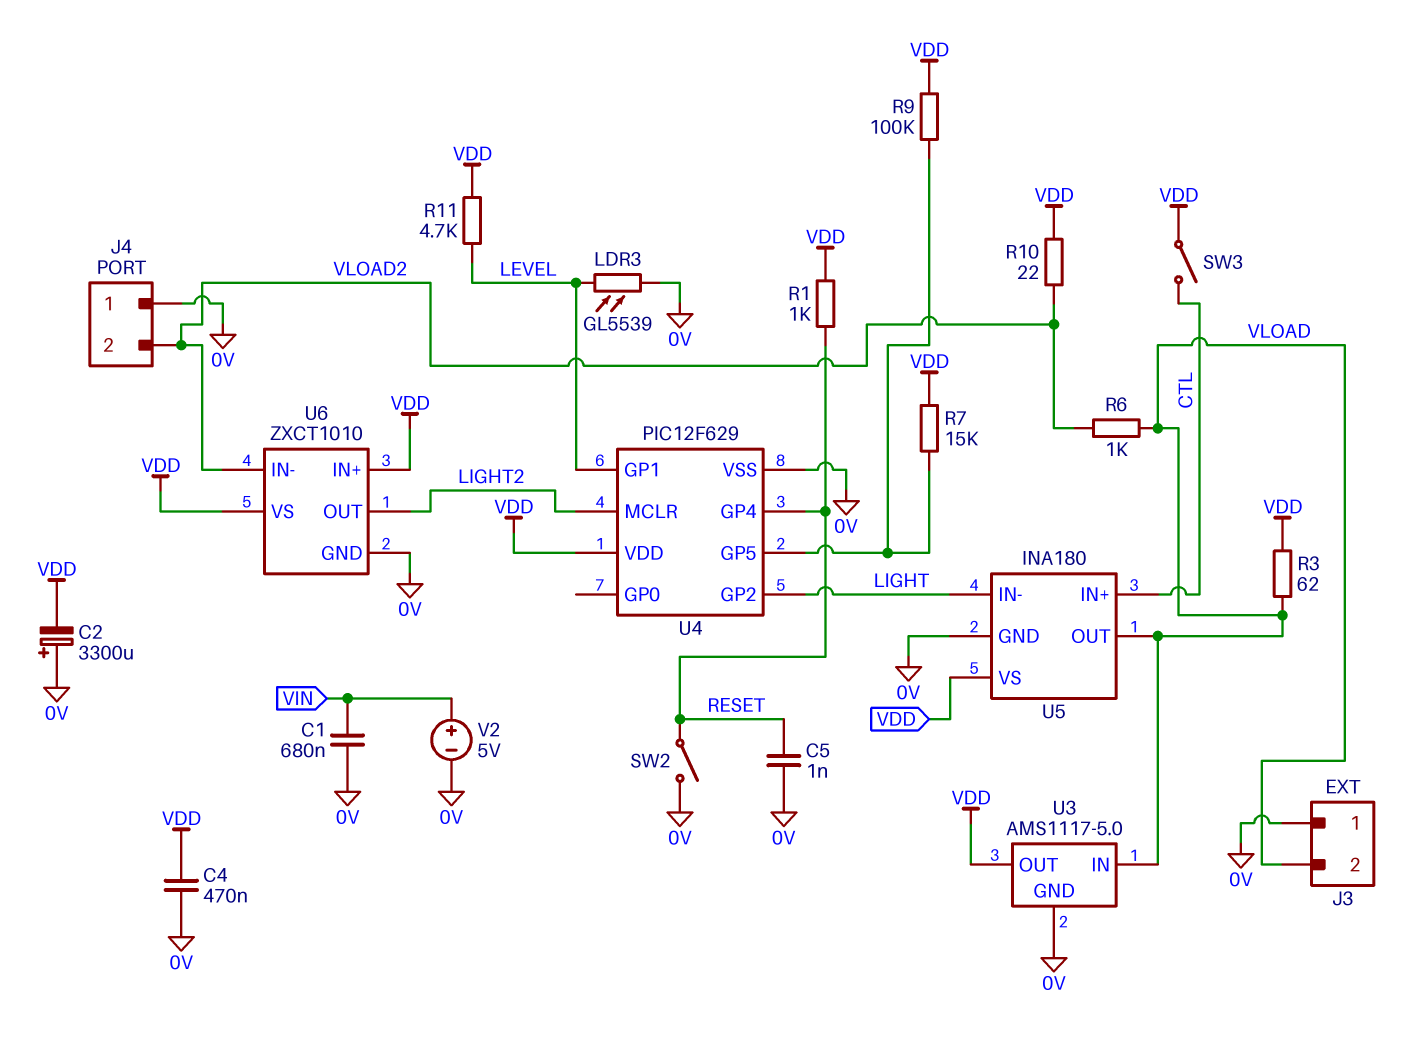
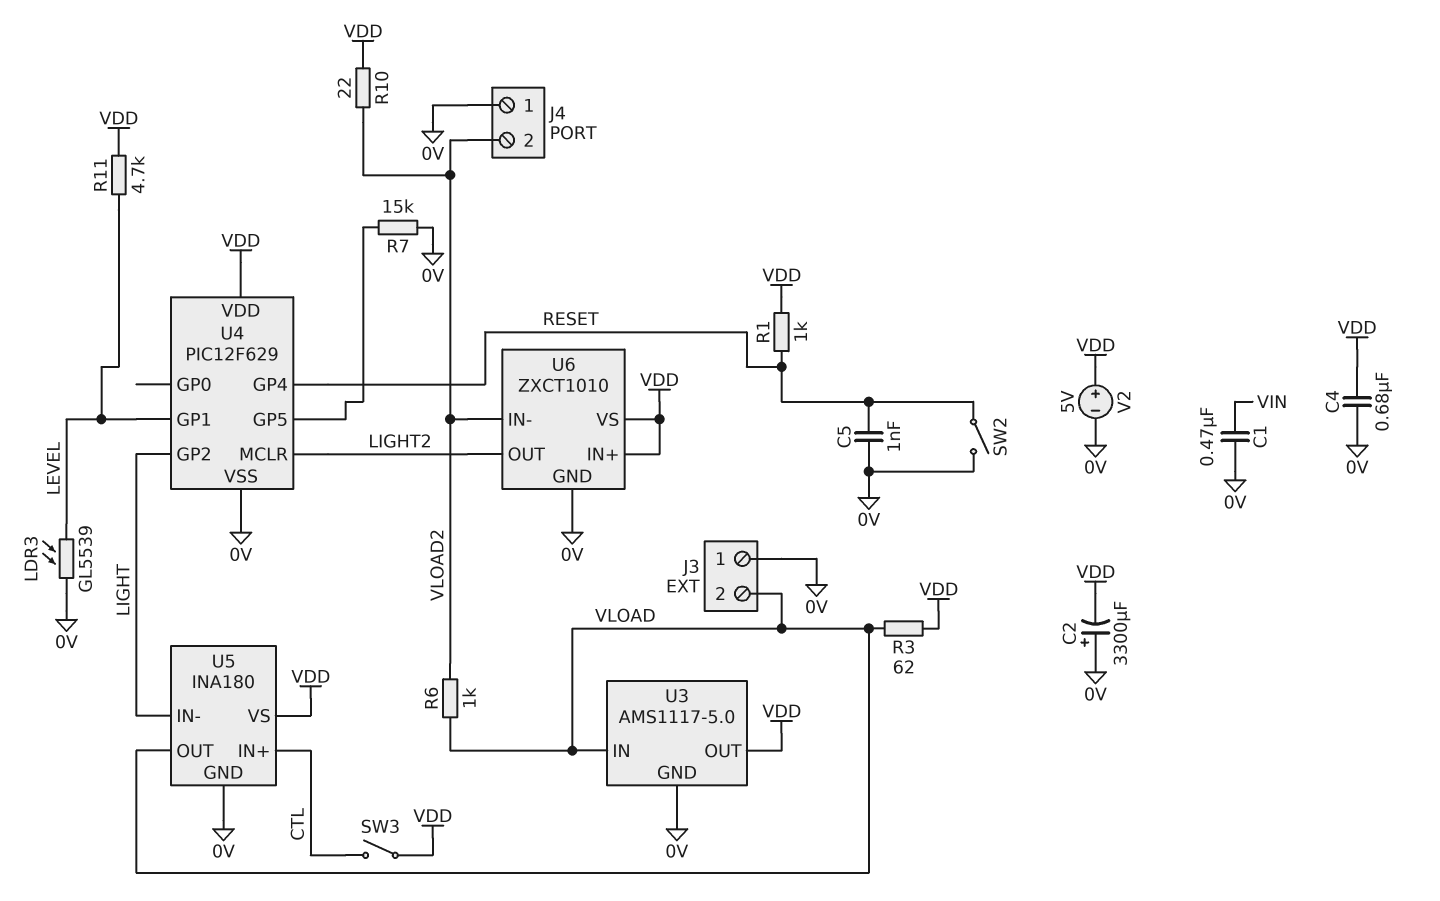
C1: 680nF (0V, VIN) -> 470nF (0V, VIN)
C4: 470nF (0V, VDD) -> 680nF (0V, VDD)
R7: 15k (U4/GP5, VDD) -> 15k (0V, U4/GP5)
R9: 100k (U4/GP5, VDD) -> none
V2: 5V (plus VIN, minus 0V) -> 5V (plus VDD, minus 0V)

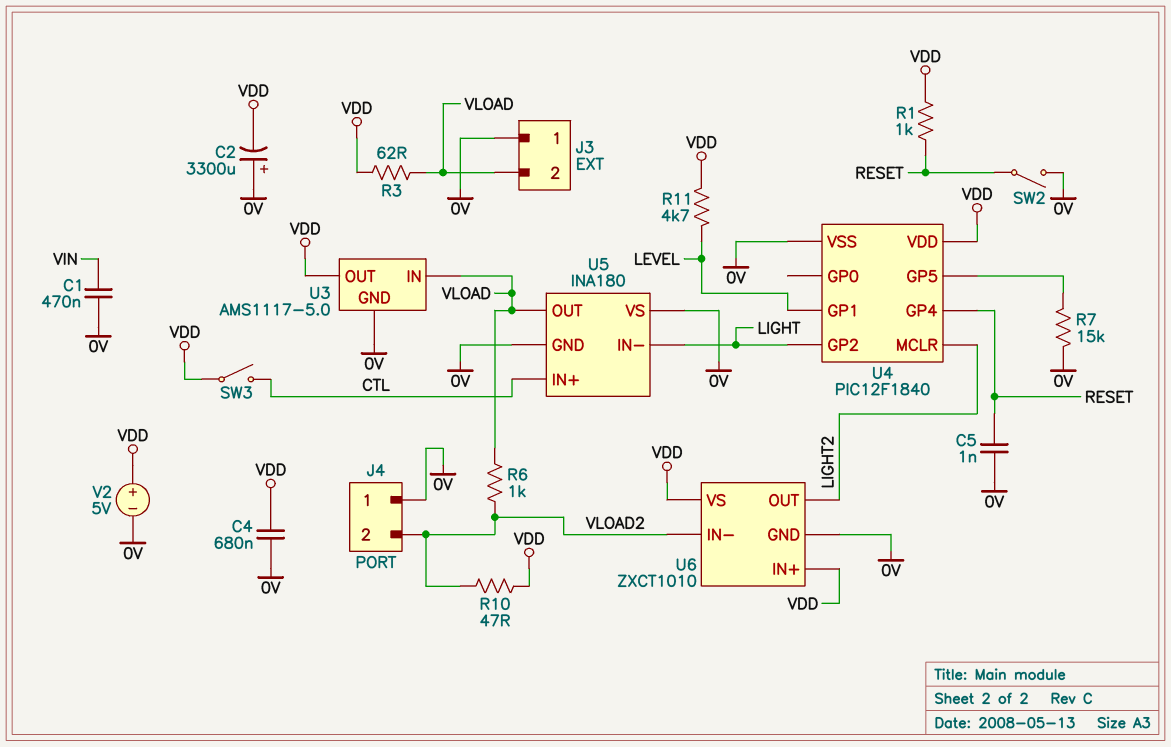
LDR3: GL5539 (0V, LEVEL) -> none
R10: 22 (VDD, VLOAD2) -> 47 (VDD, VLOAD2)
U4: PIC12F629 -> PIC12F1840
U5 pin VS: VDD -> 0V

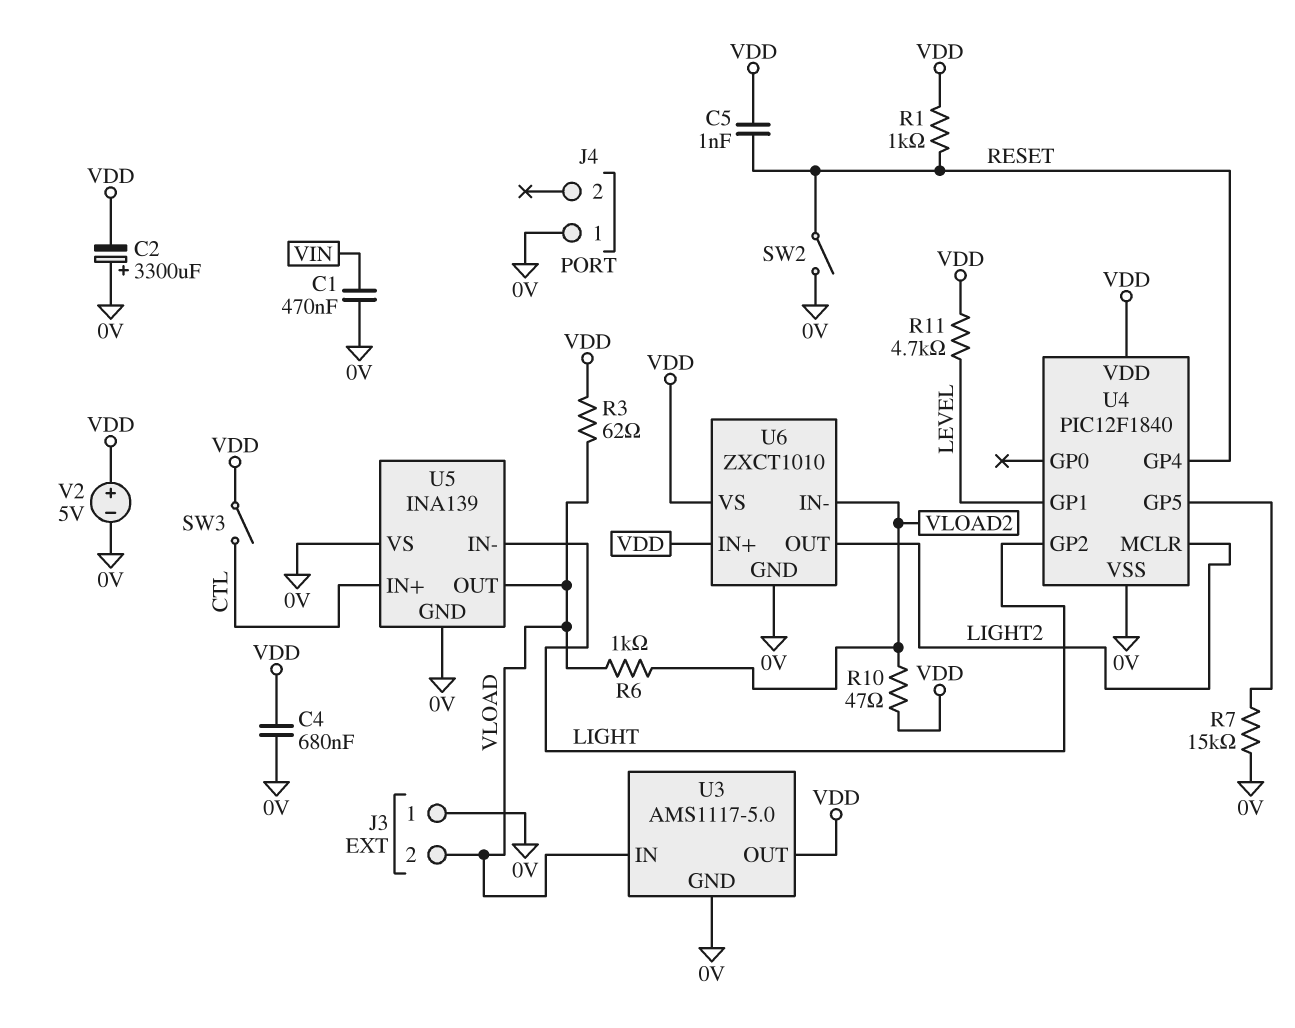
C5: 1nF (0V, RESET) -> 1nF (RESET, VDD)
J4 pin 2: VLOAD2 -> none
U5: INA180 -> INA139

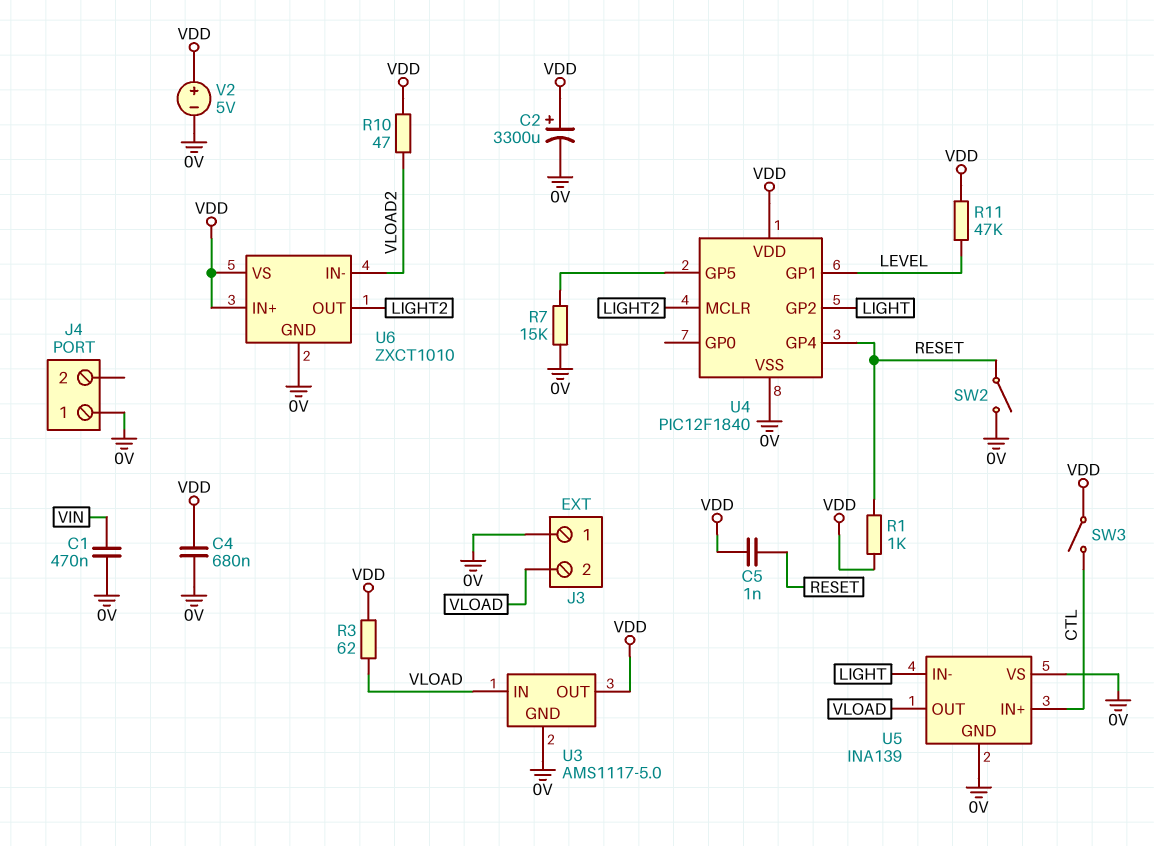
C2: 3300uF (plus 0V, minus VDD) -> 3300uF (plus VDD, minus 0V)
R6: 1k (VLOAD, VLOAD2) -> none
R11: 4.7k (LEVEL, VDD) -> 47k (LEVEL, VDD)

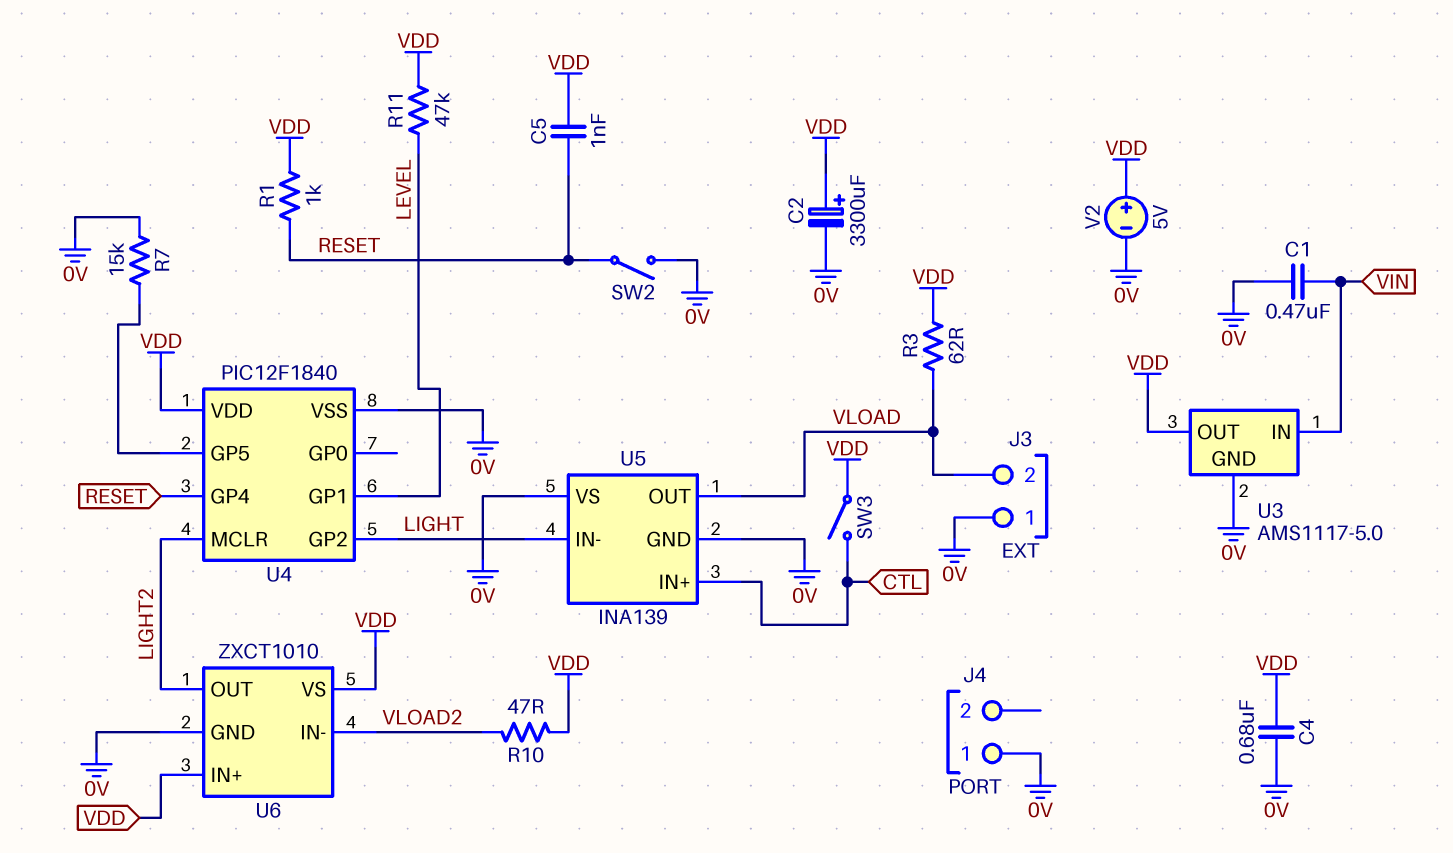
U3 pin IN: VLOAD -> VIN

